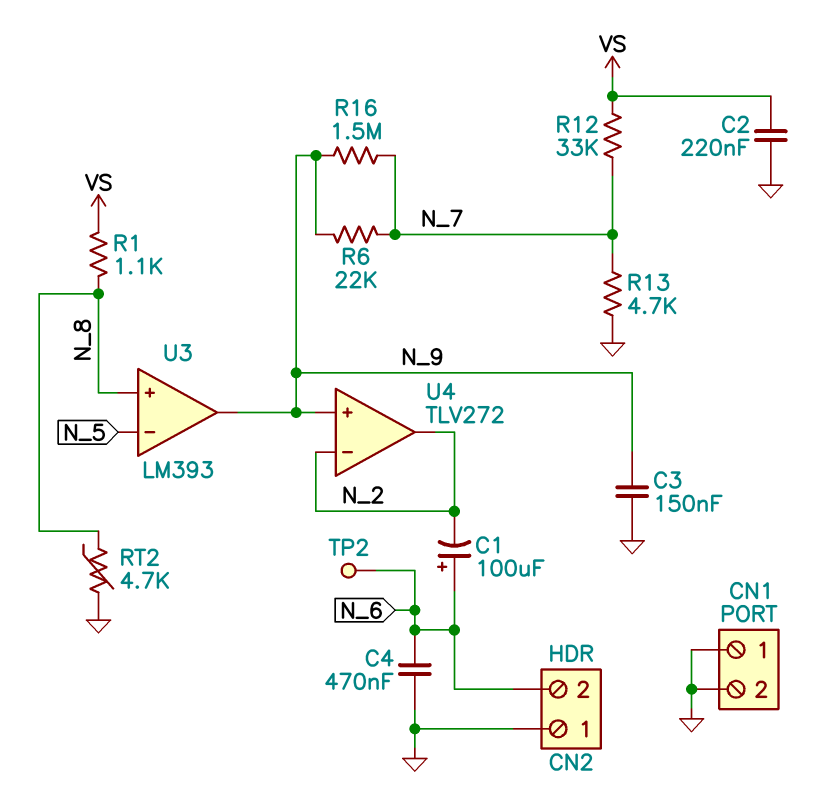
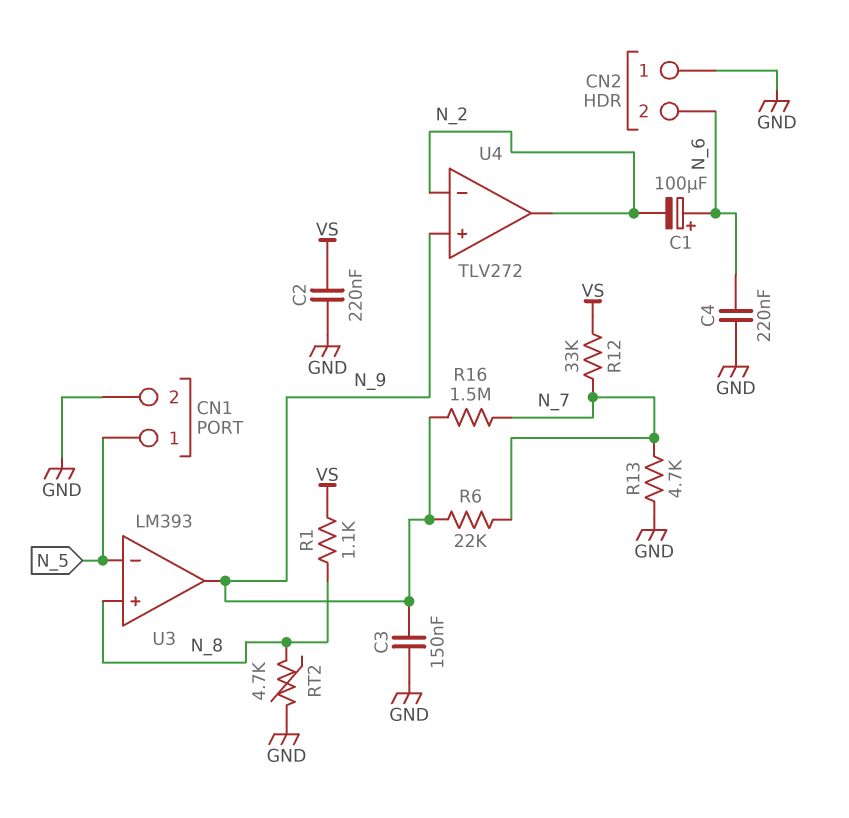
C4: 470nF (GND, N_6) -> 220nF (GND, N_6)
CN1 pin 1: GND -> N_5
TP2: test point (N_6) -> none

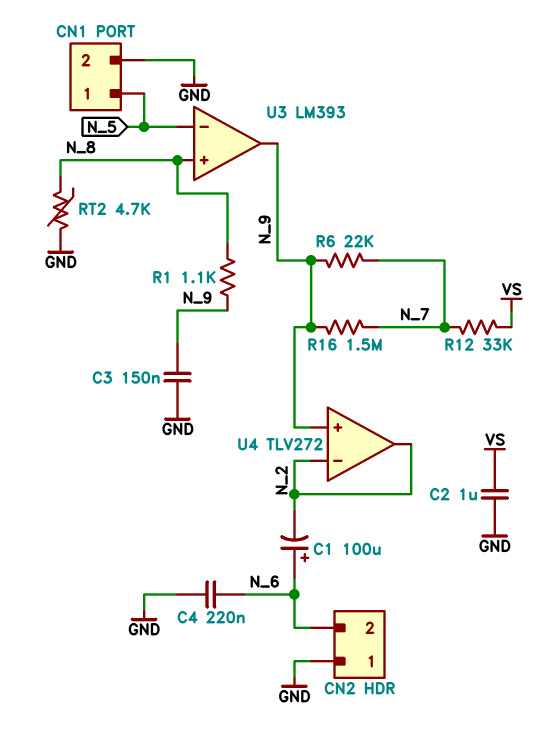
C2: 220nF (GND, VS) -> 1uF (GND, VS)
R1: 1.1k (N_8, VS) -> 1.1k (N_8, N_9)
R13: 4.7k (GND, N_7) -> none

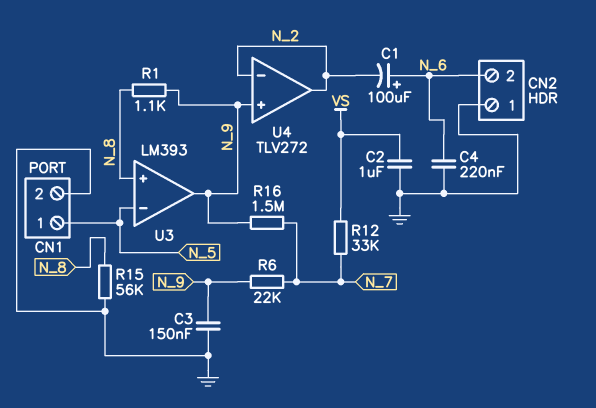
R15: none -> 56k (GND, N_8)
RT2: 4.7k (GND, N_8) -> none

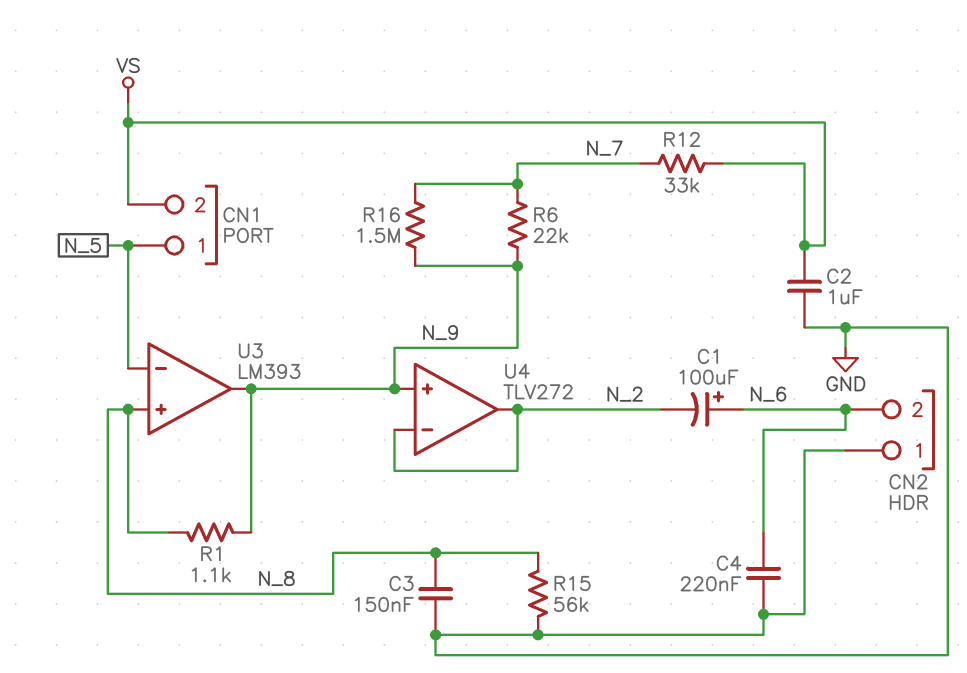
C3: 150nF (GND, N_9) -> 150nF (GND, N_8)
CN1 pin 2: GND -> VS

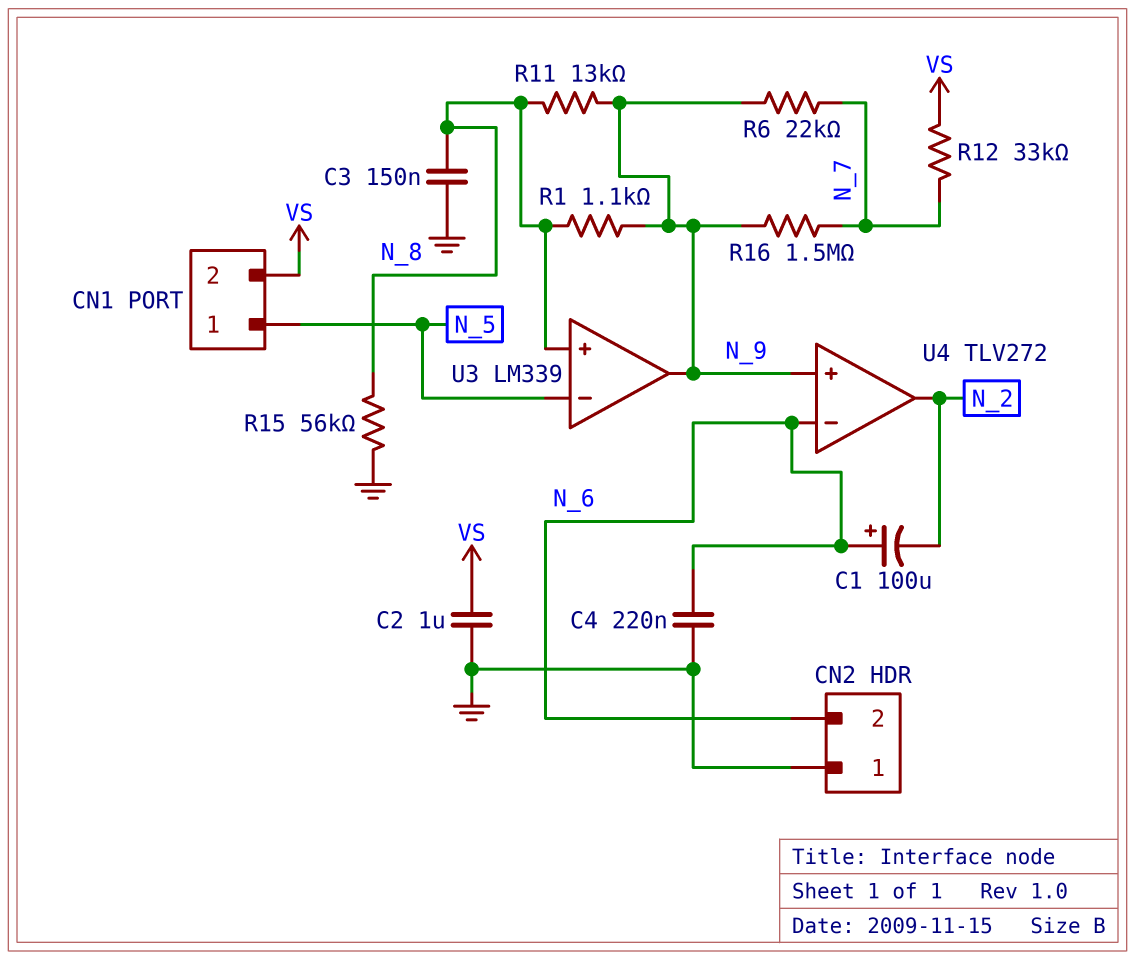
R11: none -> 13k (N_8, N_9)
U3: LM393 -> LM339
U4 pin in-: N_2 -> N_6

